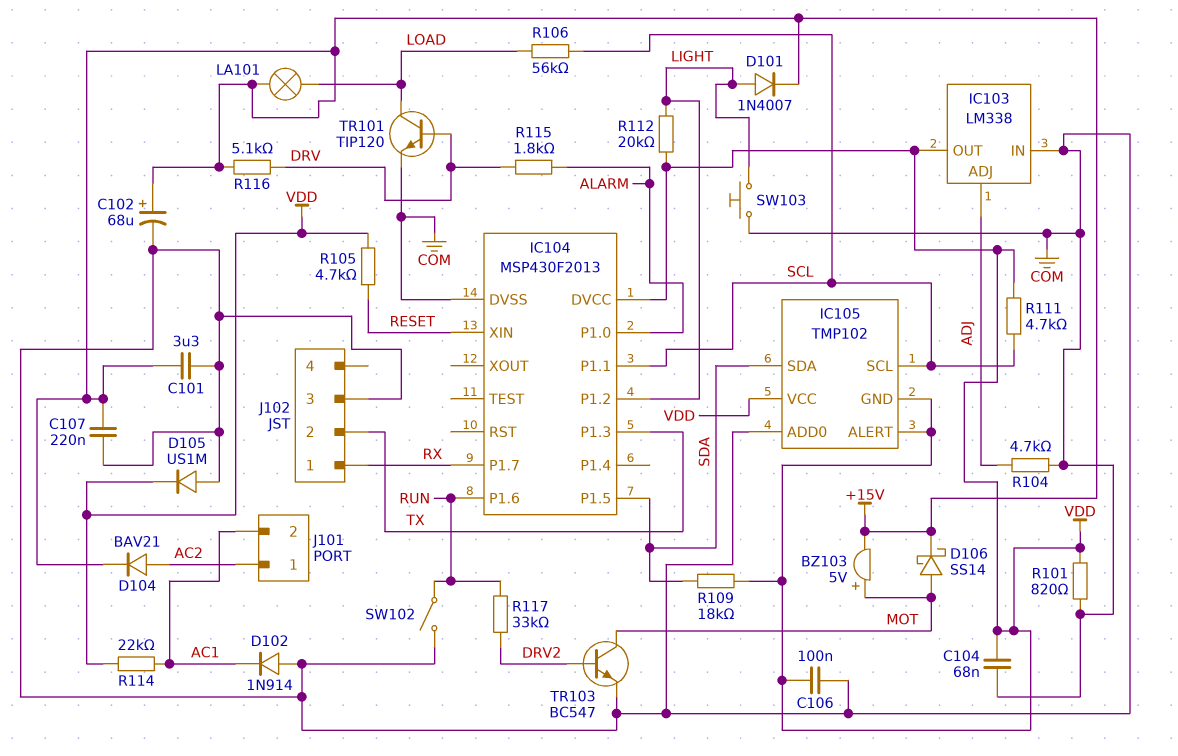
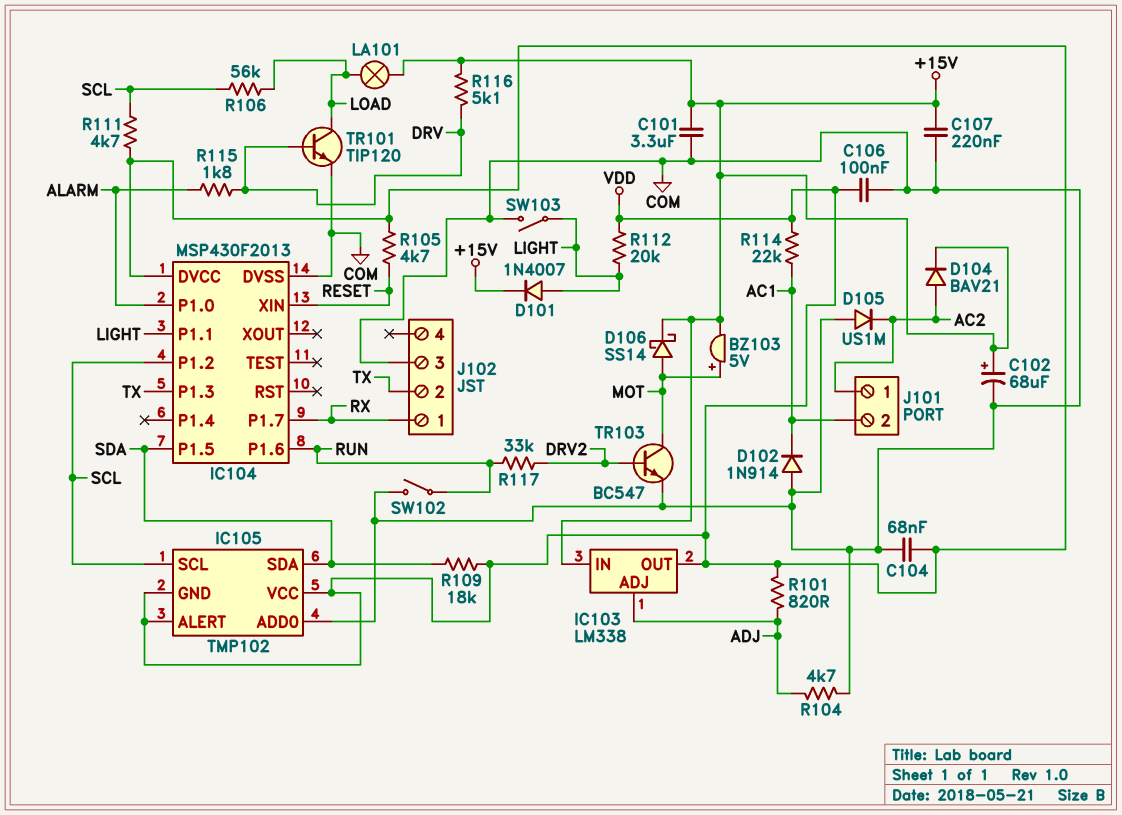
D105: diode US1M (A COM, K VDD) -> diode US1M (A COM, K AC2)
IC103 pin IN: COM -> +15V
IC104 pin P1.1: SCL -> LIGHT
IC104 pin P1.2: LIGHT -> SCL
R101: 820 (COM, VDD) -> 820 (ADJ, VDD)
SW103: button (COM, LIGHT) -> switch (COM, LIGHT)

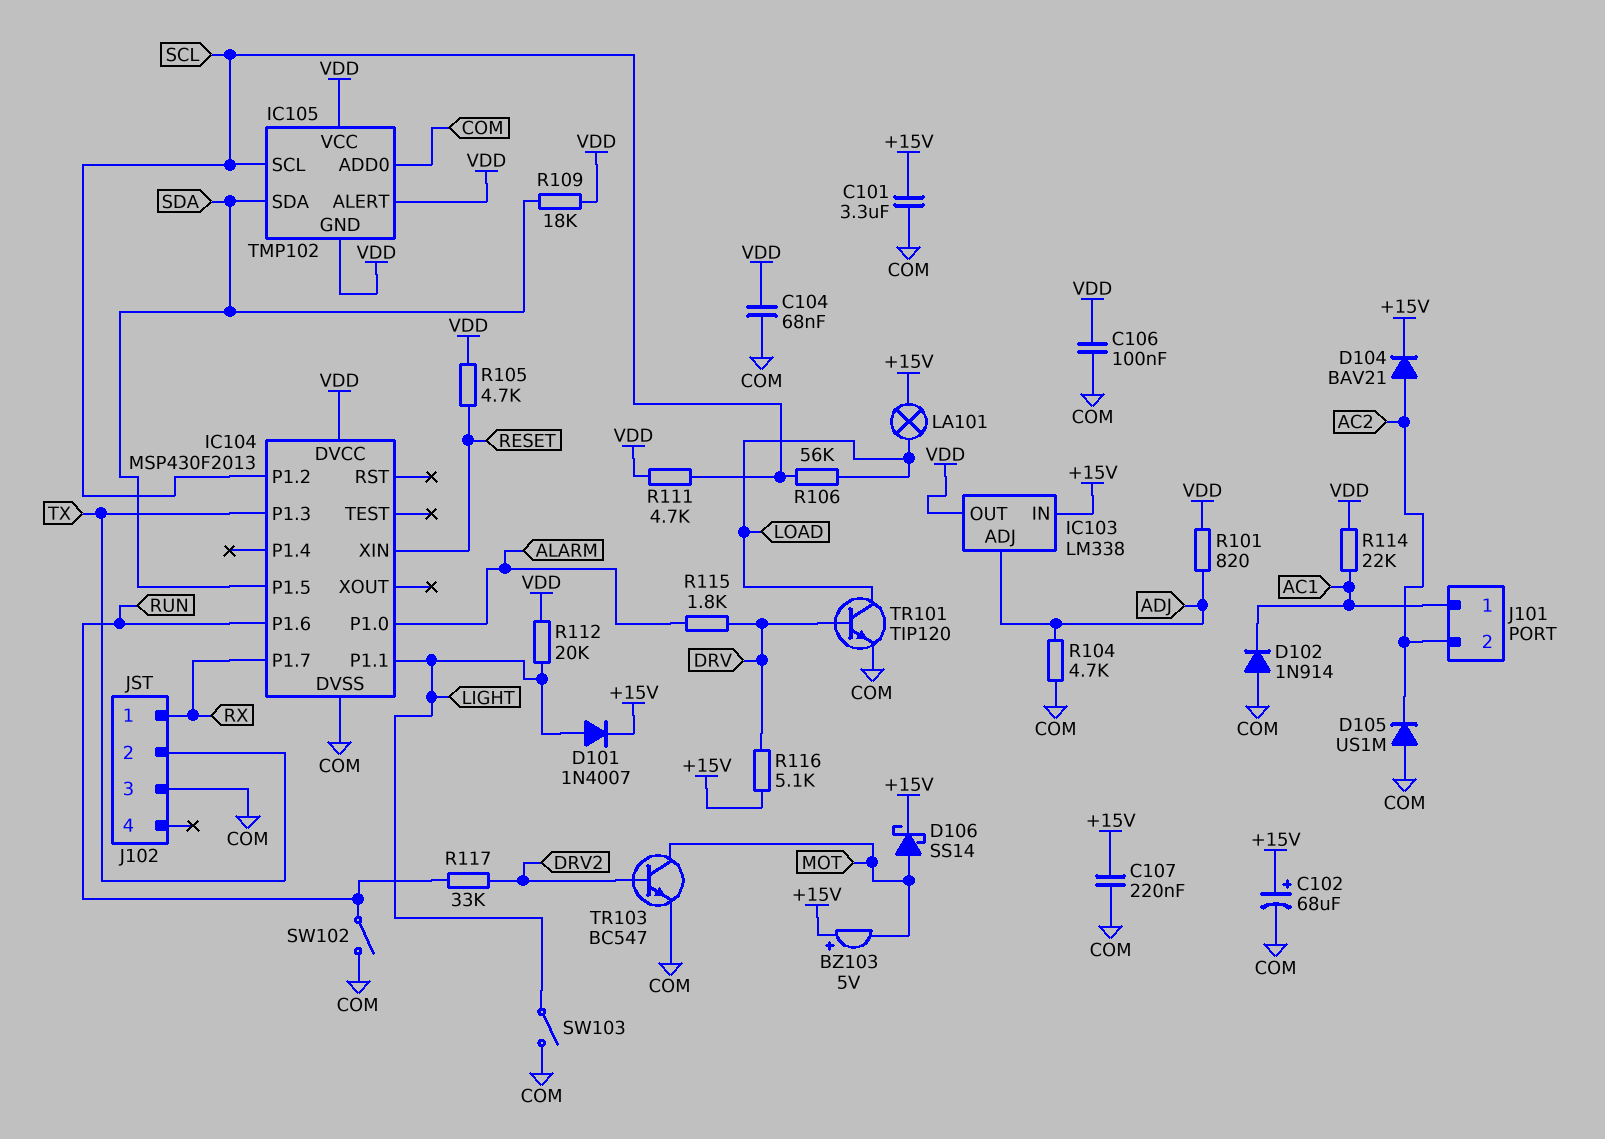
BZ103: buzzer 5V (plus MOT, minus +15V) -> buzzer 5V (plus +15V, minus MOT)
J101 pin 1: AC2 -> AC1
J101 pin 2: AC1 -> AC2

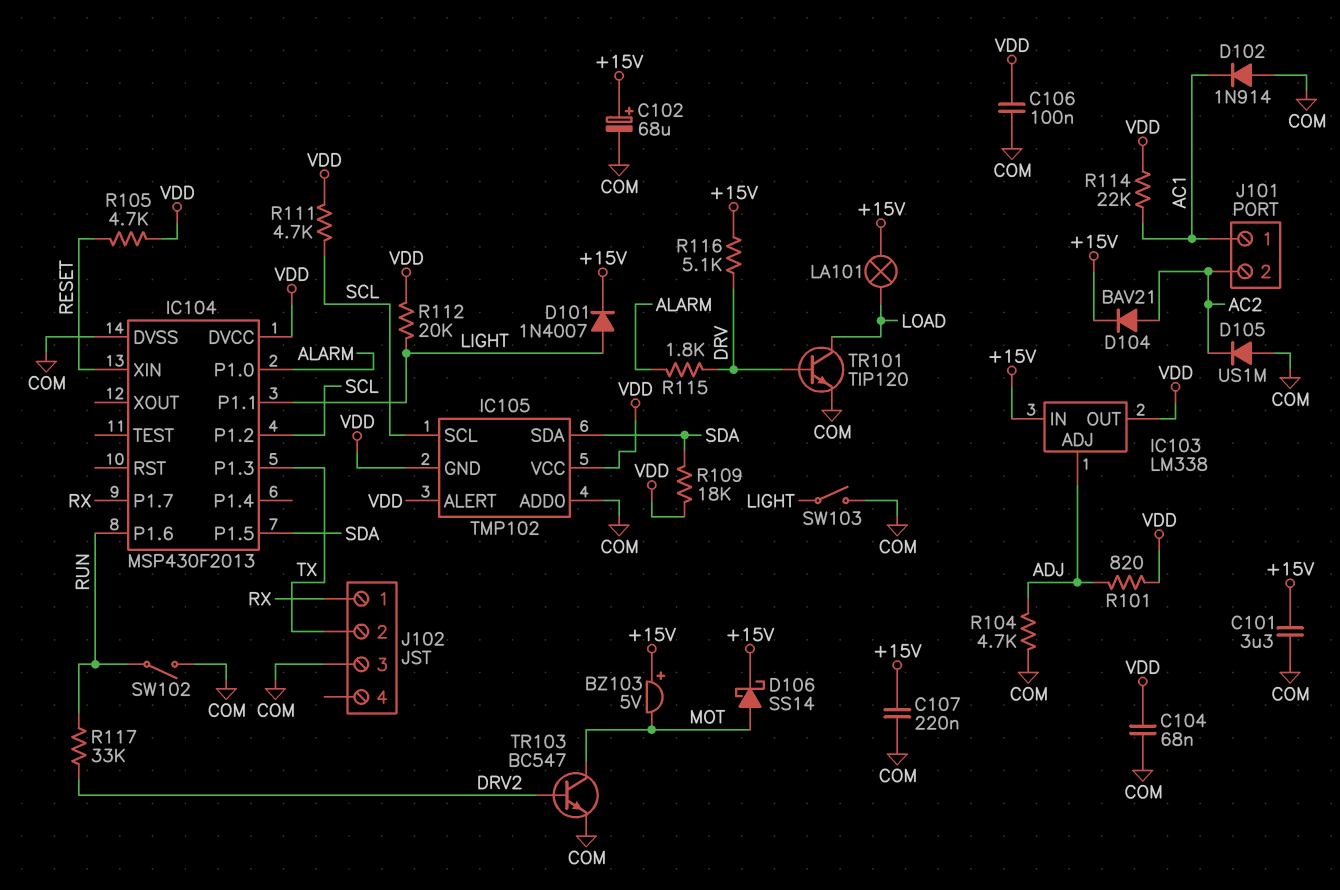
R106: 56k (LOAD, SCL) -> none

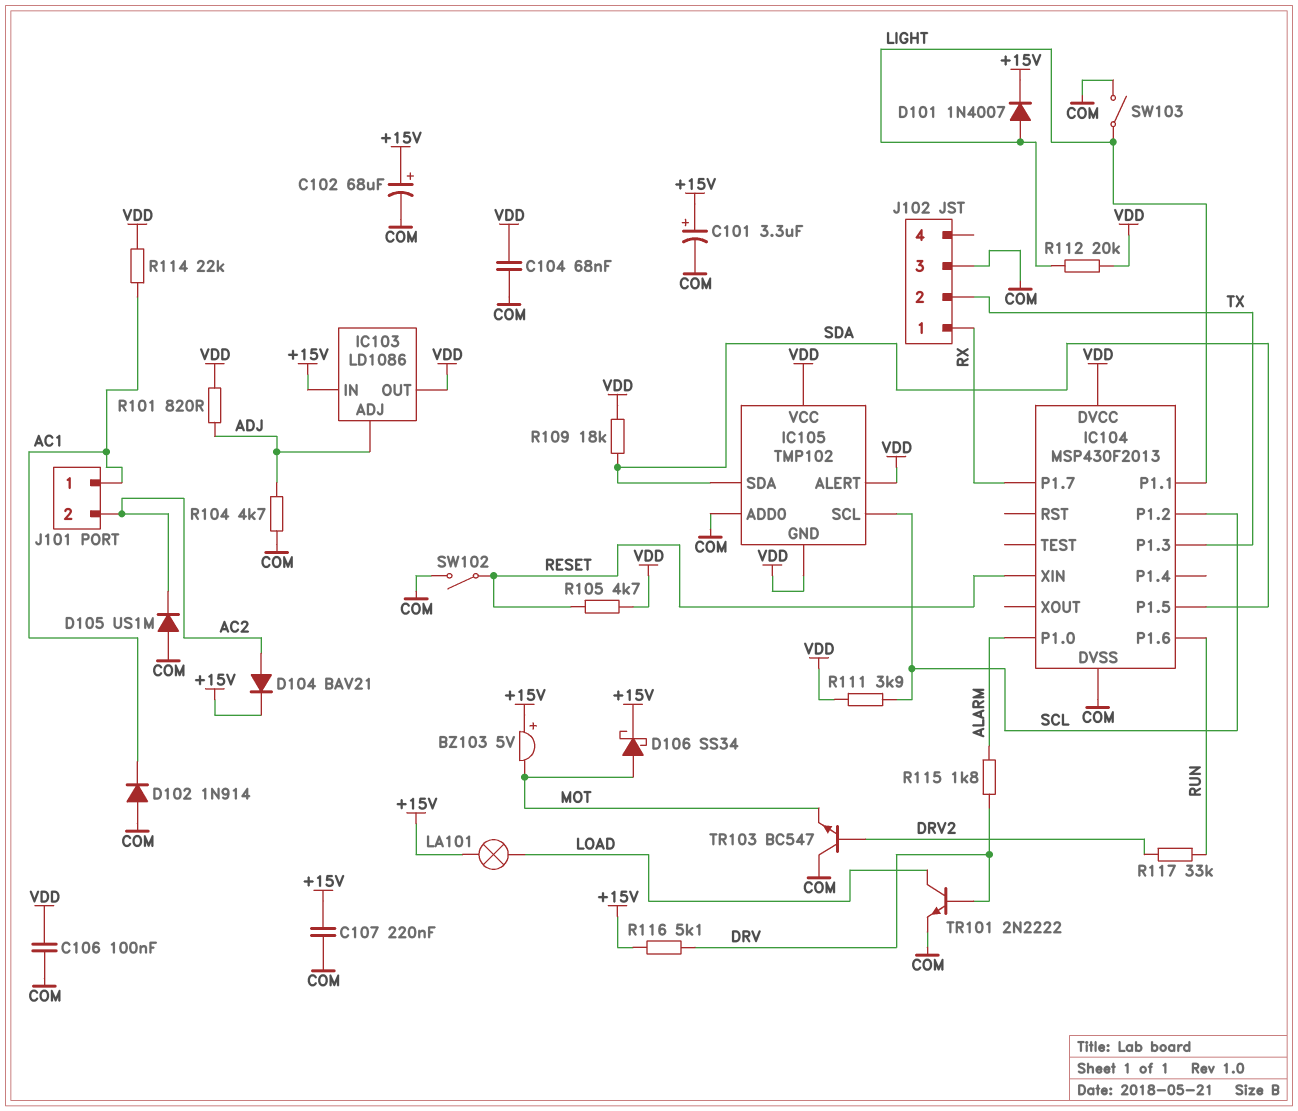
C101: 3.3uF (+15V, COM) -> 3.3uF (plus +15V, minus COM)
D106: schottky SS14 (A MOT, K +15V) -> schottky SS34 (A MOT, K +15V)
IC103: LM338 -> LD1086
R111: 4.7k (SCL, VDD) -> 3.9k (SCL, VDD)
SW102: switch (COM, RUN) -> switch (COM, RESET)
TR101: NPN TIP120 (B DRV, C LOAD, E COM) -> NPN 2N2222 (B DRV, C LOAD, E COM)
TR103: NPN BC547 (B DRV2, C MOT, E COM) -> NPN BC547 (B DRV2, C COM, E MOT)

